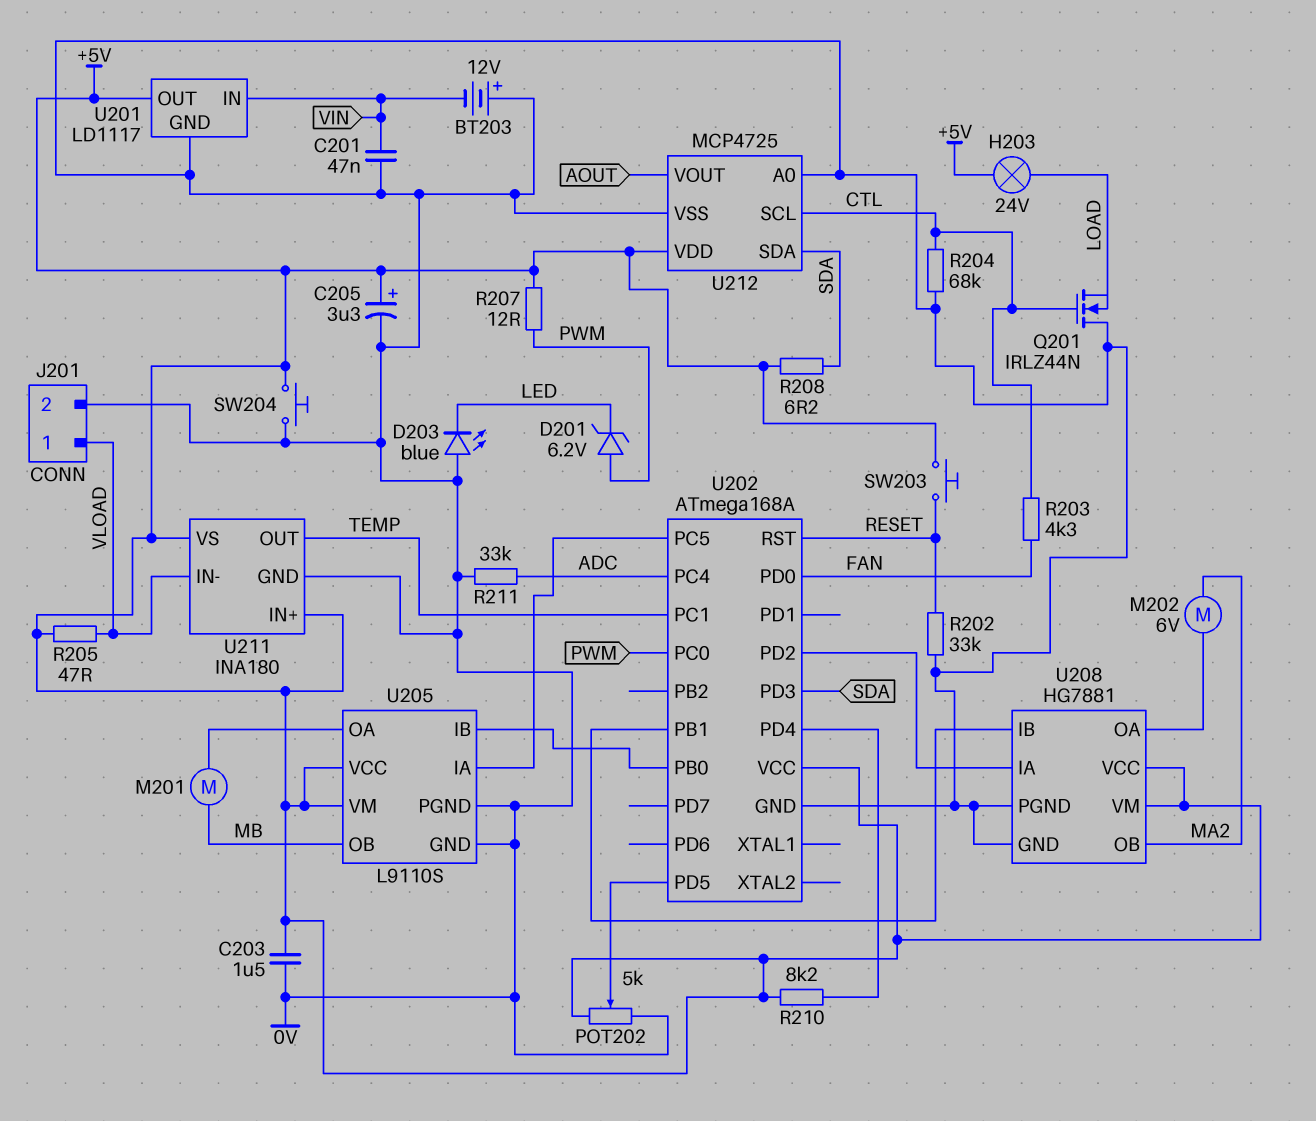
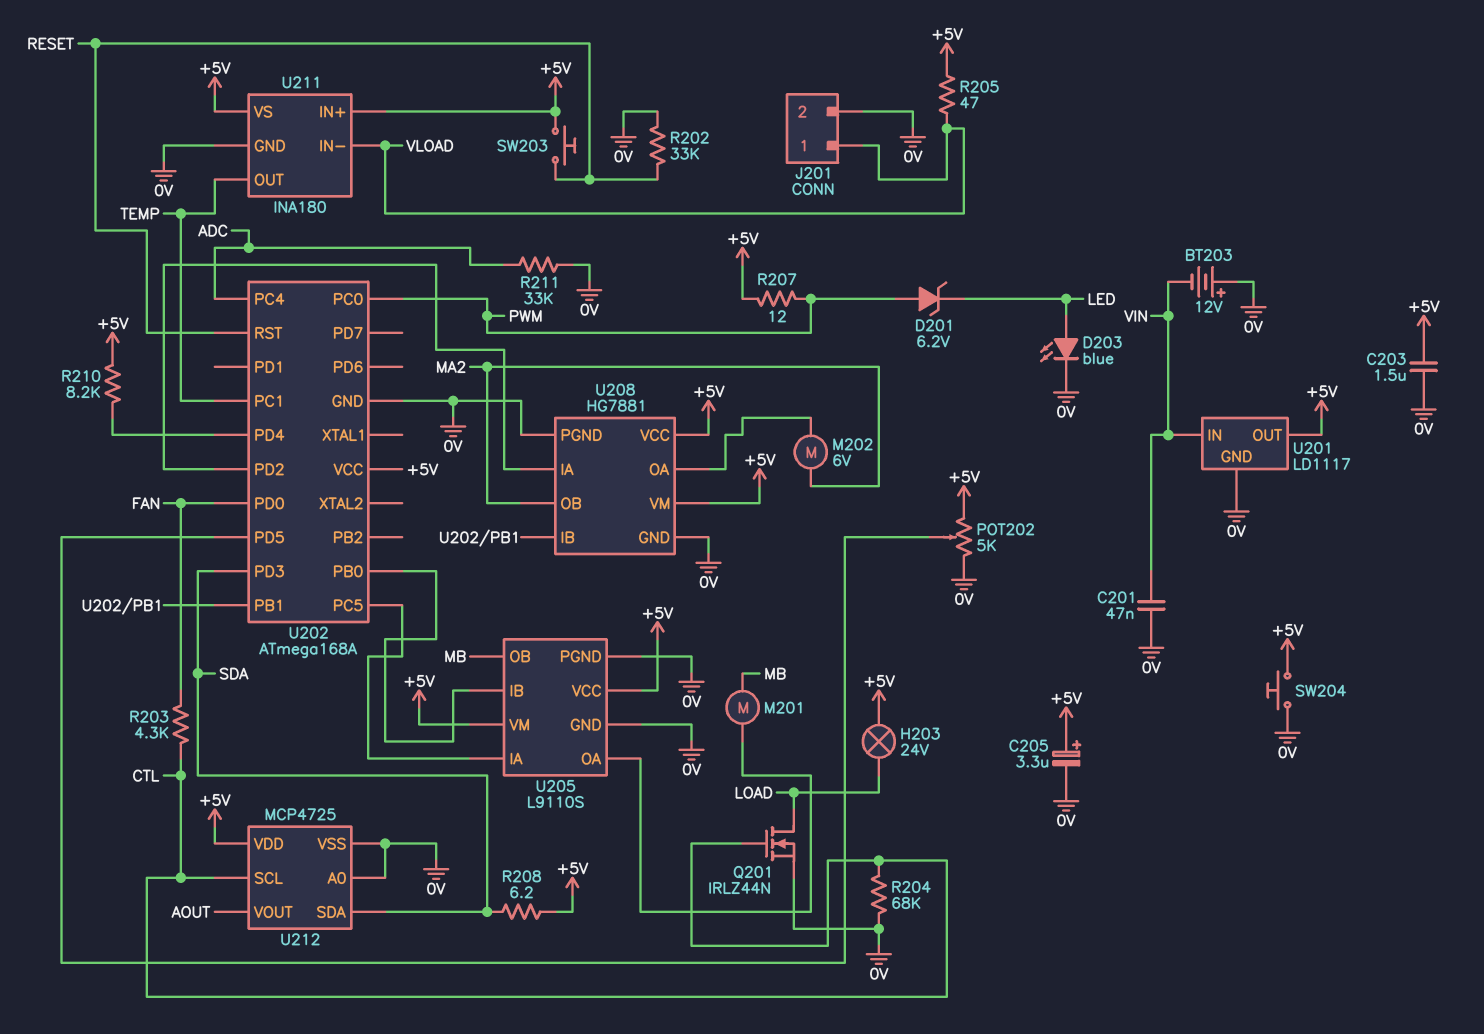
D203: LED blue (A 0V, K LED) -> LED blue (A LED, K 0V)
Q201: NMOS IRLZ44N (G CTL, D 0V, S LOAD) -> NMOS IRLZ44N (G CTL, D LOAD, S 0V)

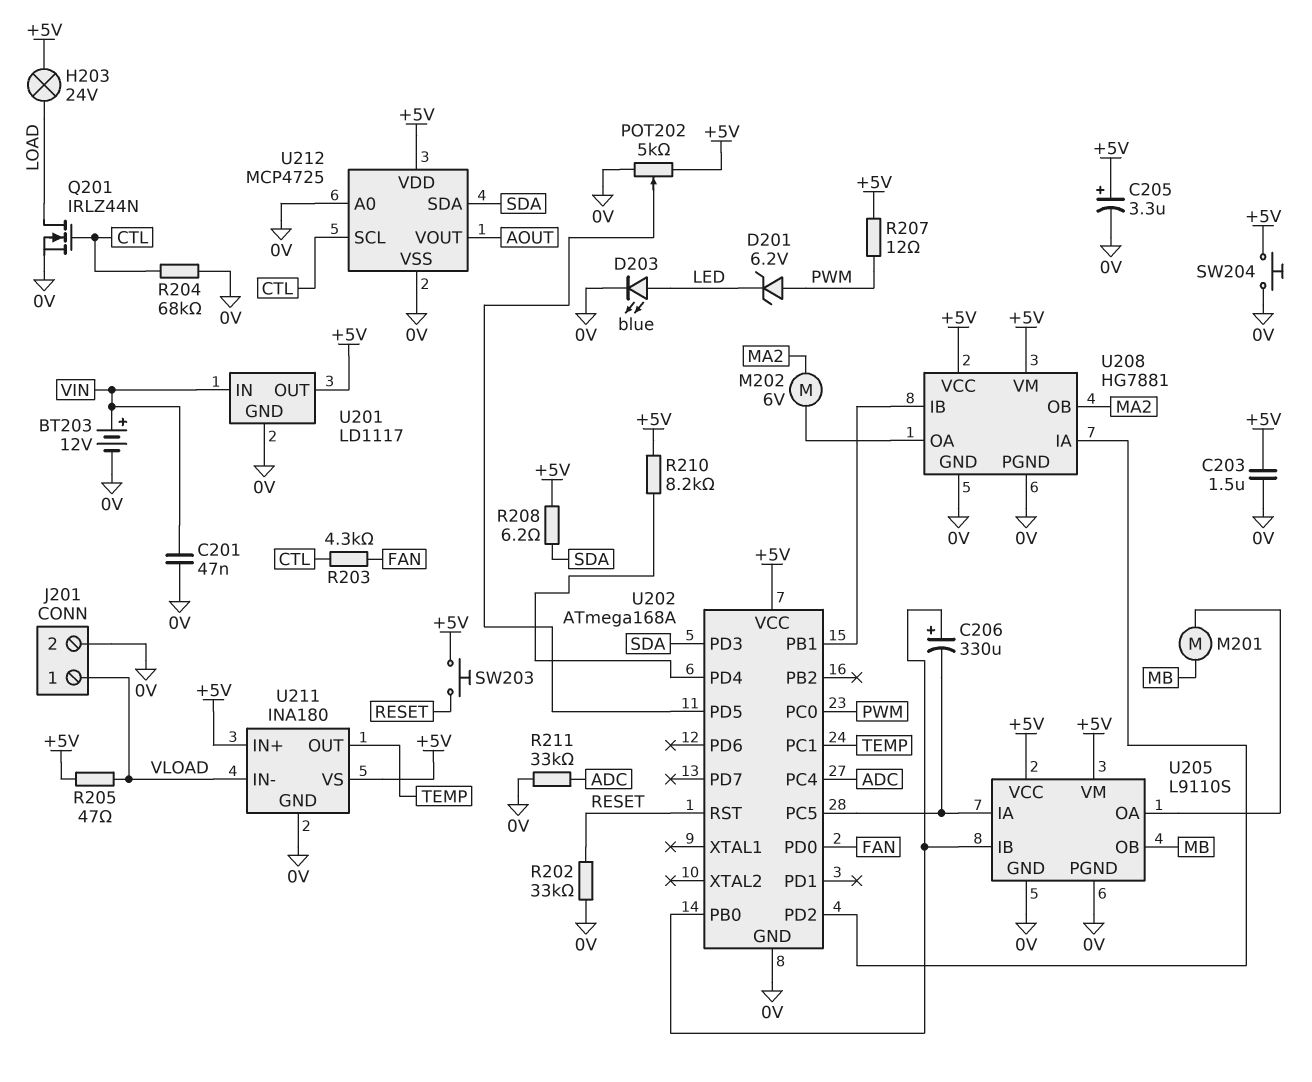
BT203: 12V (plus 0V, minus VIN) -> 12V (plus VIN, minus 0V)
C206: none -> 330uF (plus U202/PB0, minus U202/PC5)

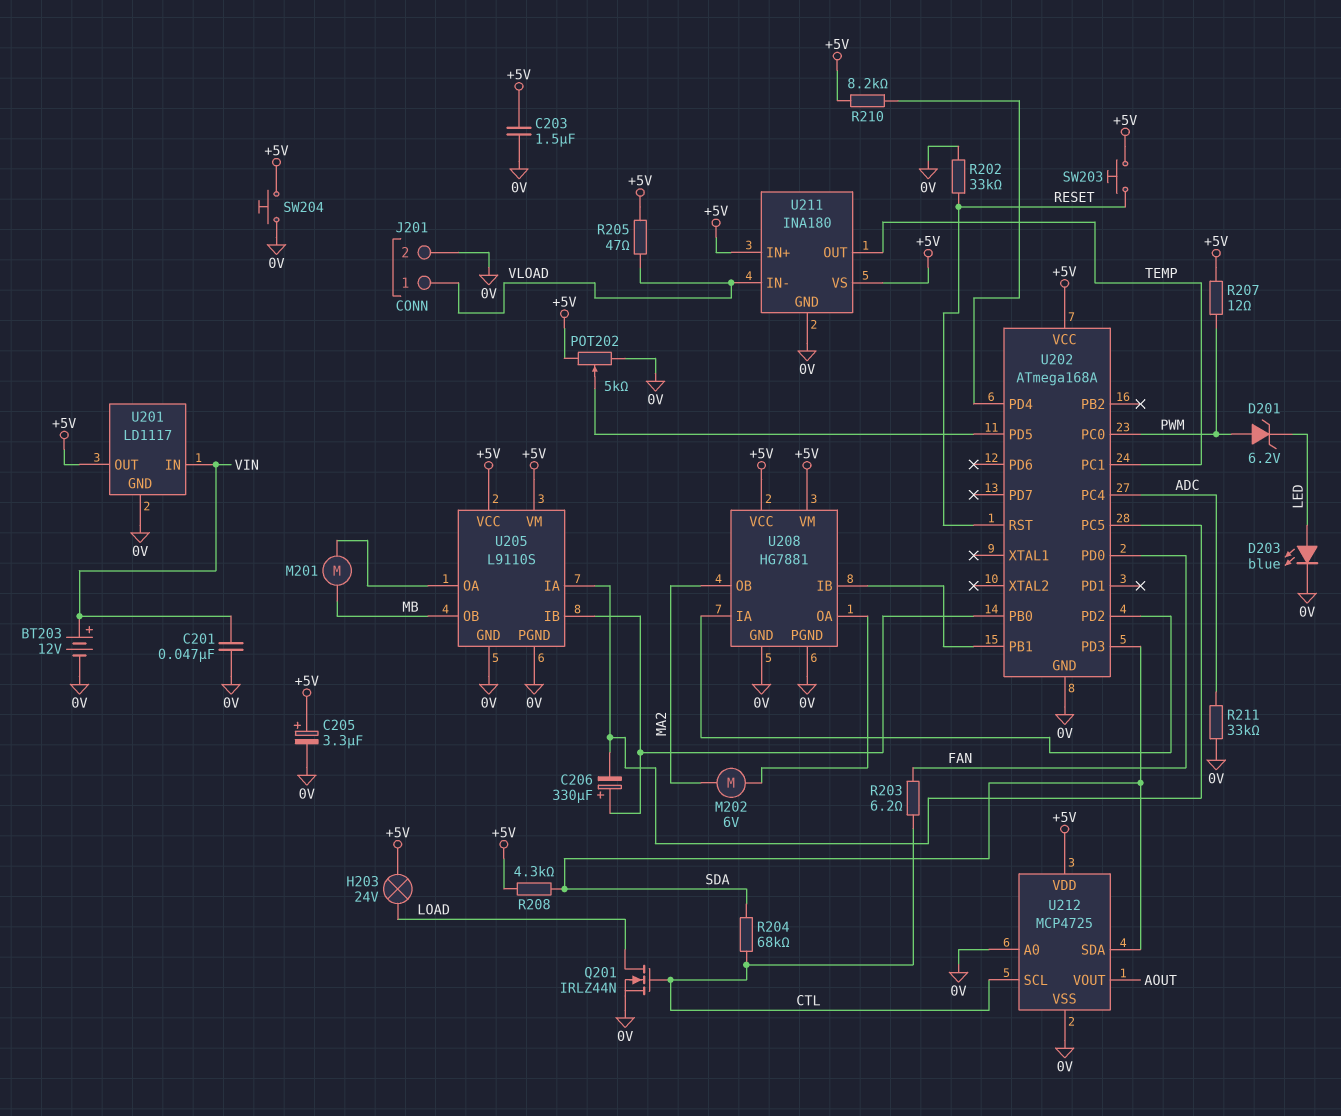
R203: 4.3k (CTL, FAN) -> 6.2 (CTL, FAN)
R204: 68k (0V, CTL) -> 68k (CTL, SDA)
R208: 6.2 (+5V, SDA) -> 4.3k (+5V, SDA)

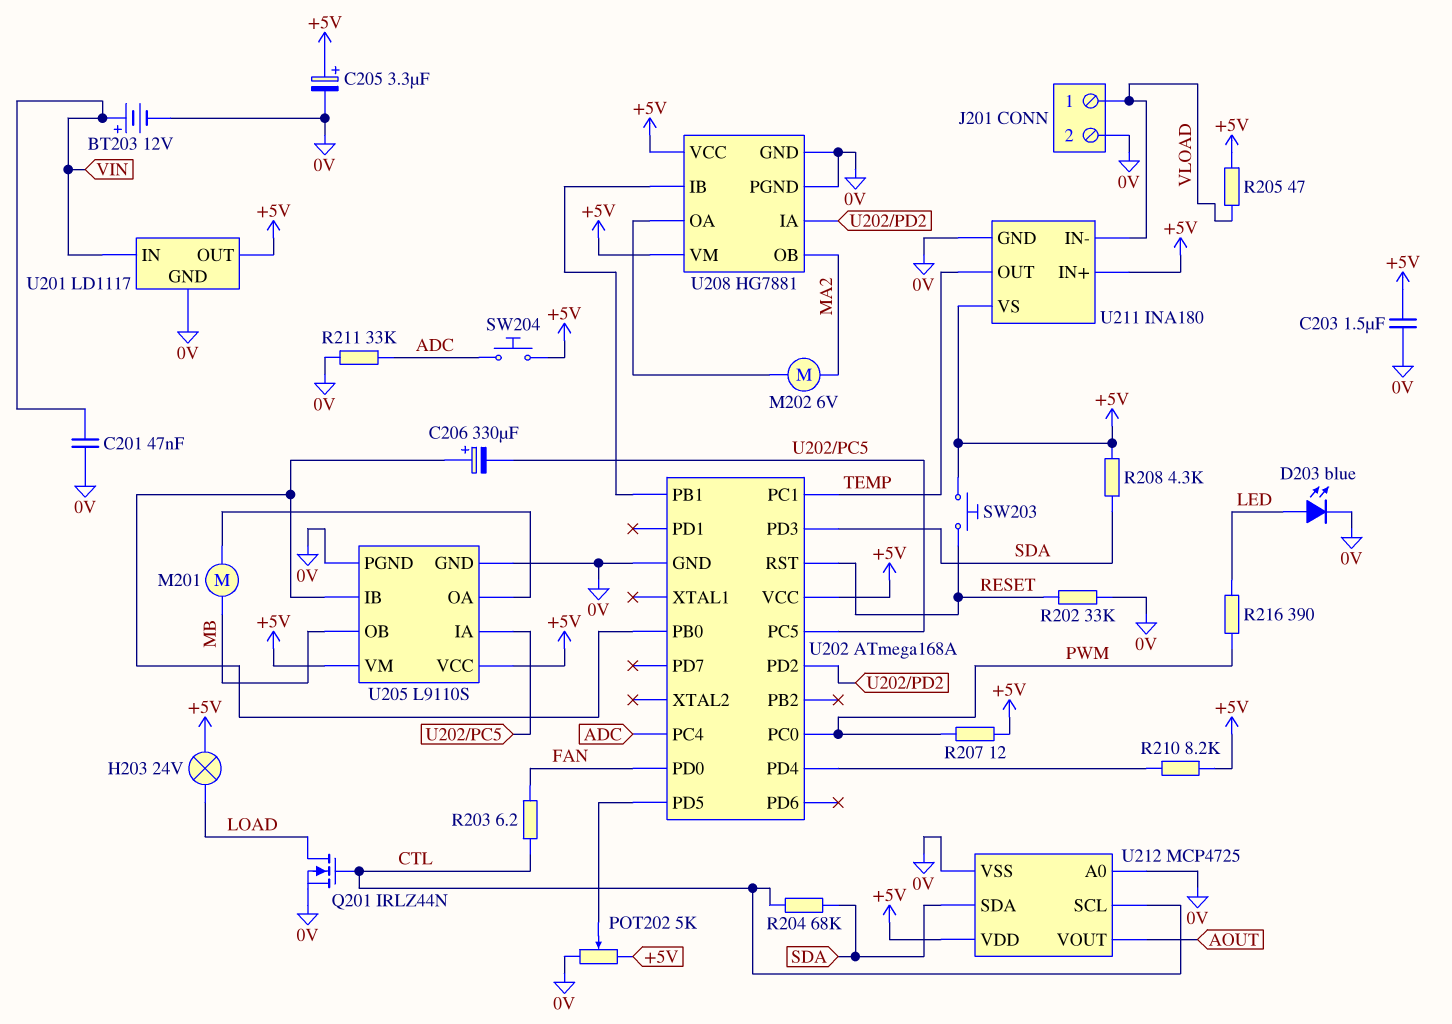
D201: zener 6.2V (A PWM, K LED) -> none
R216: none -> 390 (LED, PWM)
SW204: button (+5V, 0V) -> button (+5V, ADC)

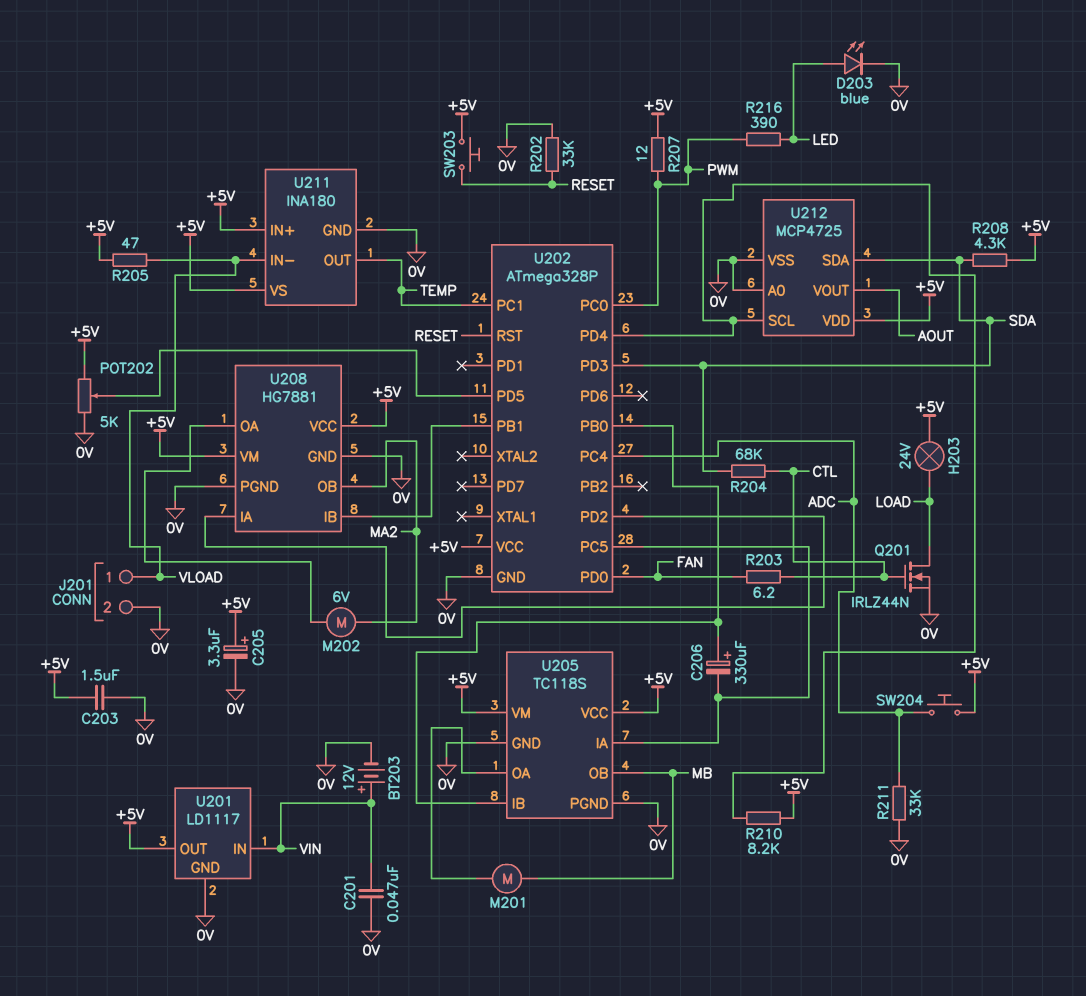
U202: ATmega168A -> ATmega328P
U205: L9110S -> TC118S
U212 pin SCL: CTL -> U202/PD4

